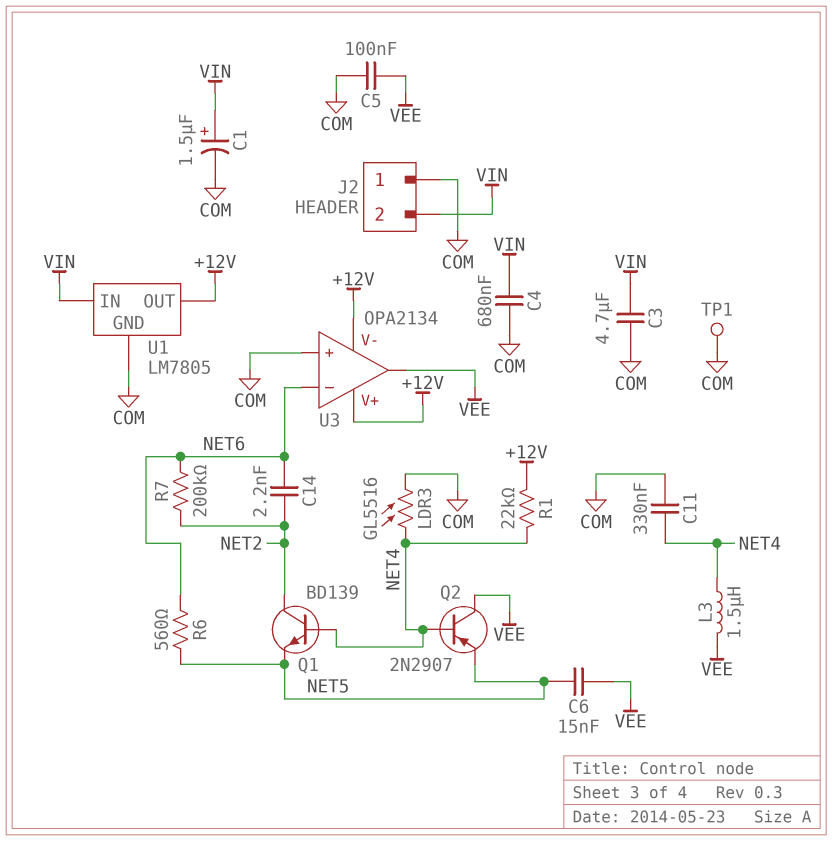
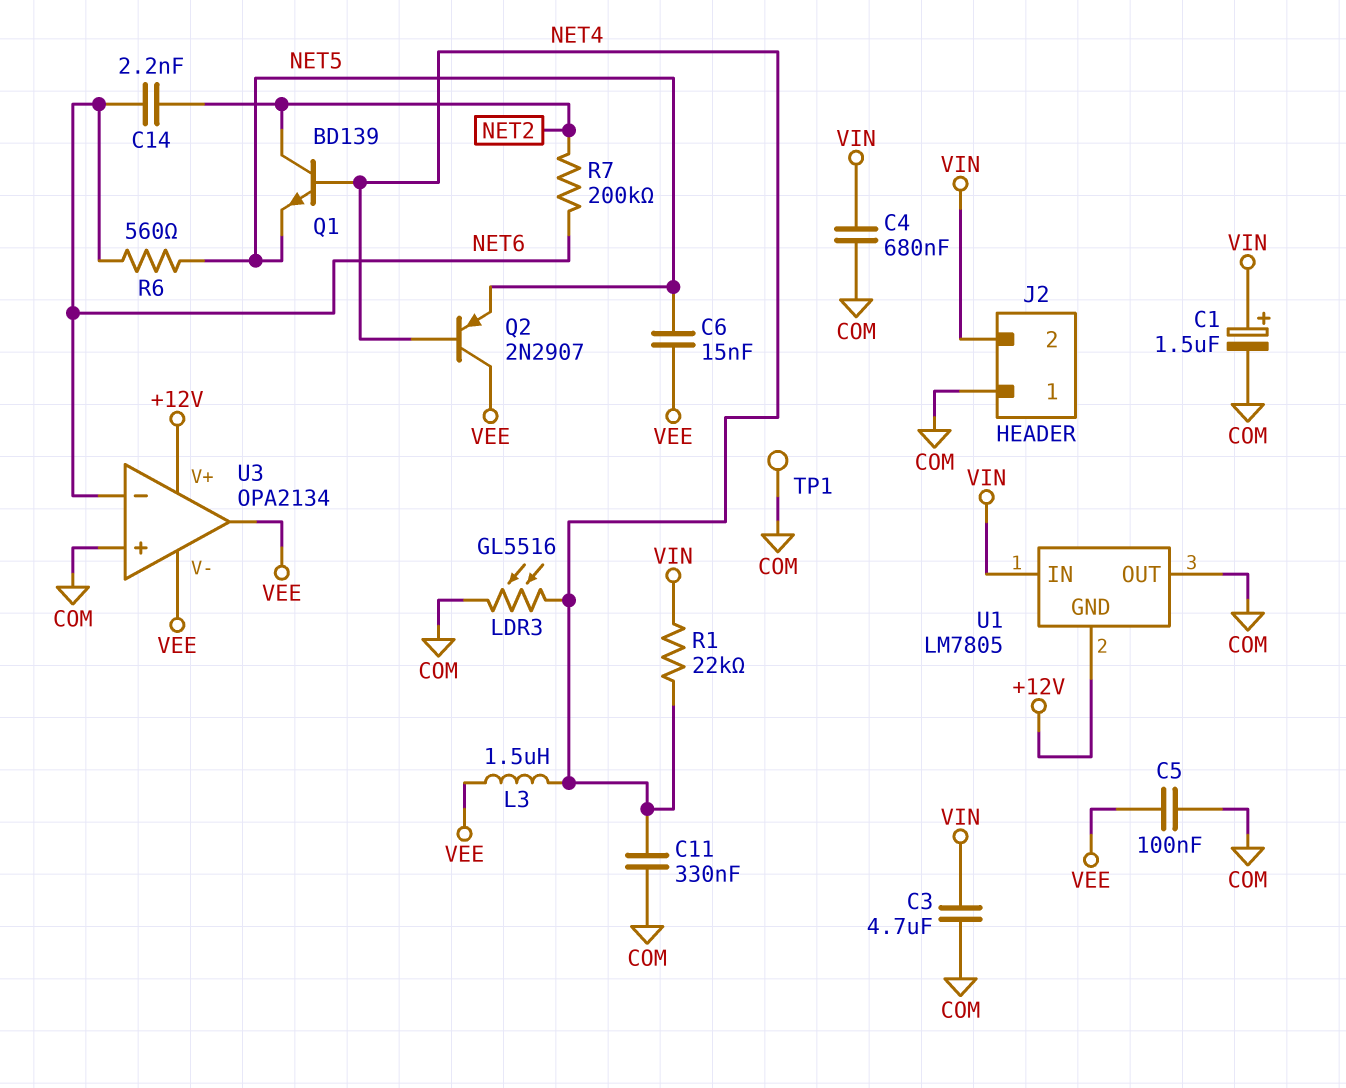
R1: 22k (+12V, NET4) -> 22k (NET4, VIN)
U1 pin GND: COM -> +12V
U1 pin OUT: +12V -> COM
U3 pin V-: +12V -> VEE

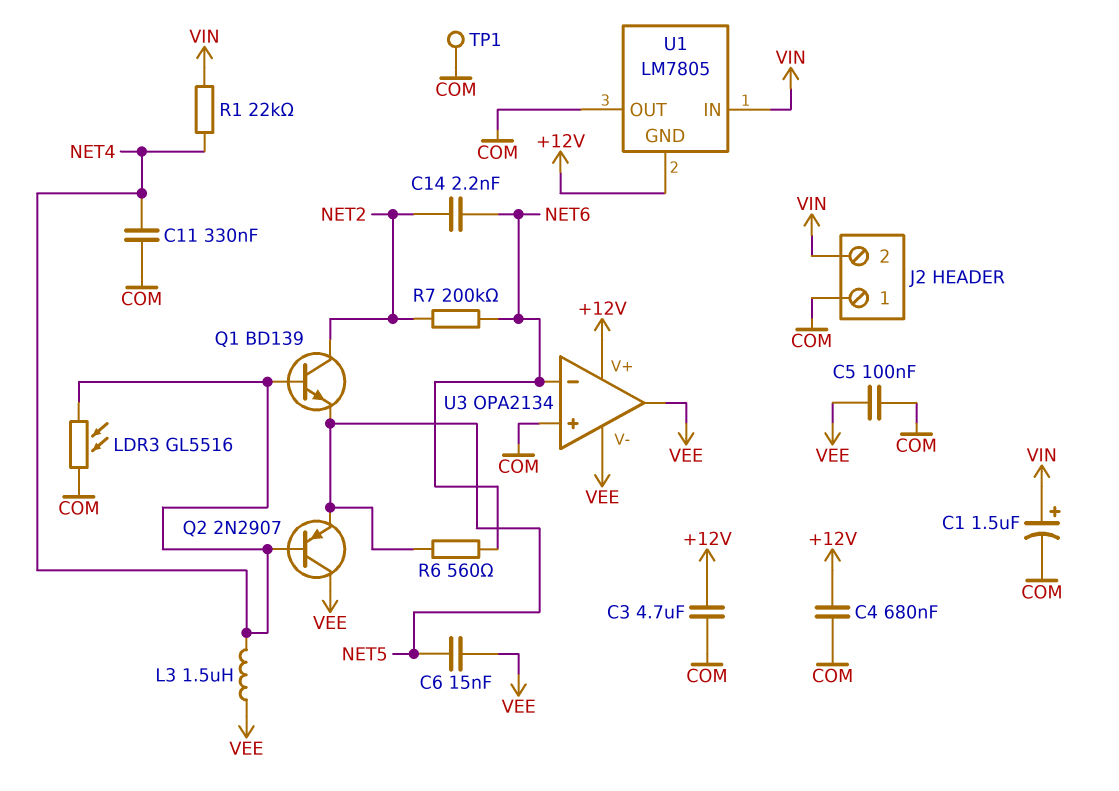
C3: 4.7uF (COM, VIN) -> 4.7uF (+12V, COM)
C4: 680nF (COM, VIN) -> 680nF (+12V, COM)

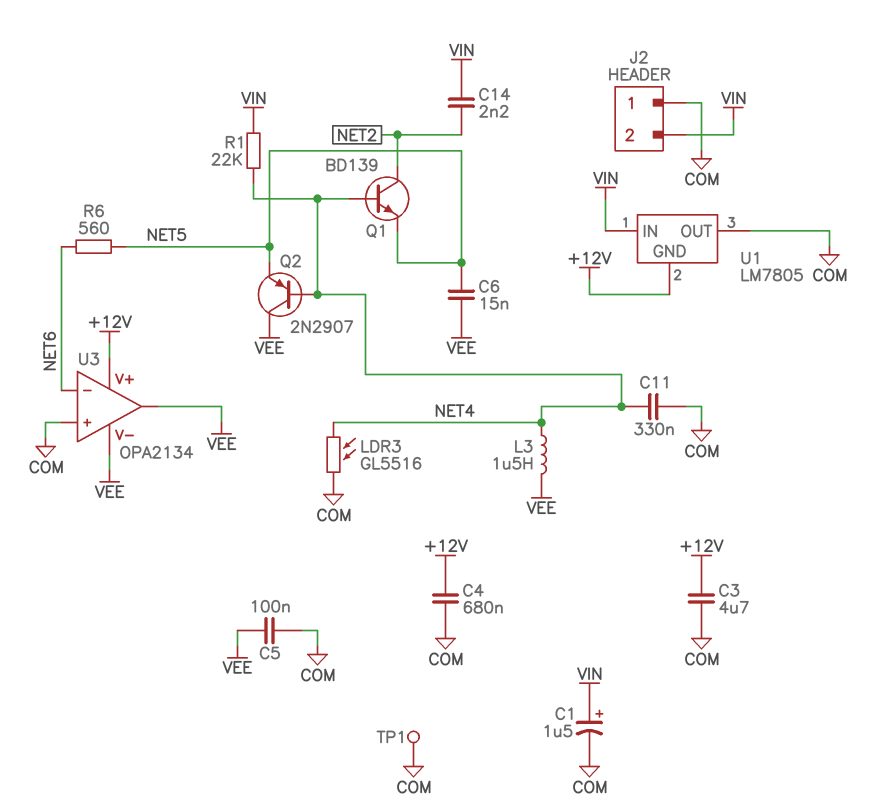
C14: 2.2nF (NET2, NET6) -> 2.2nF (NET2, VIN)
R7: 200k (NET2, NET6) -> none

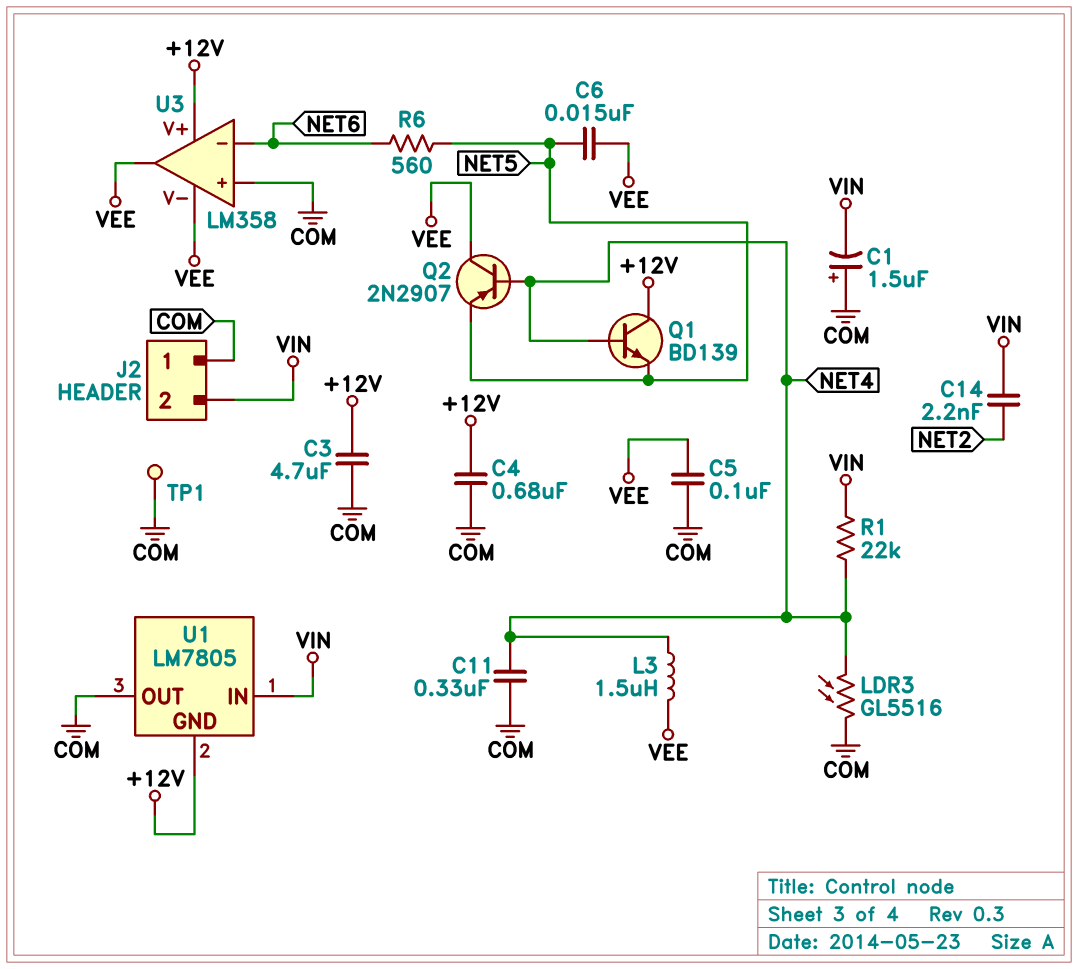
C1: 1.5uF (plus VIN, minus COM) -> 1.5uF (plus COM, minus VIN)
Q1: NPN BD139 (B NET4, C NET2, E NET5) -> NPN BD139 (B NET4, C +12V, E NET5)
U3: OPA2134 -> LM358

